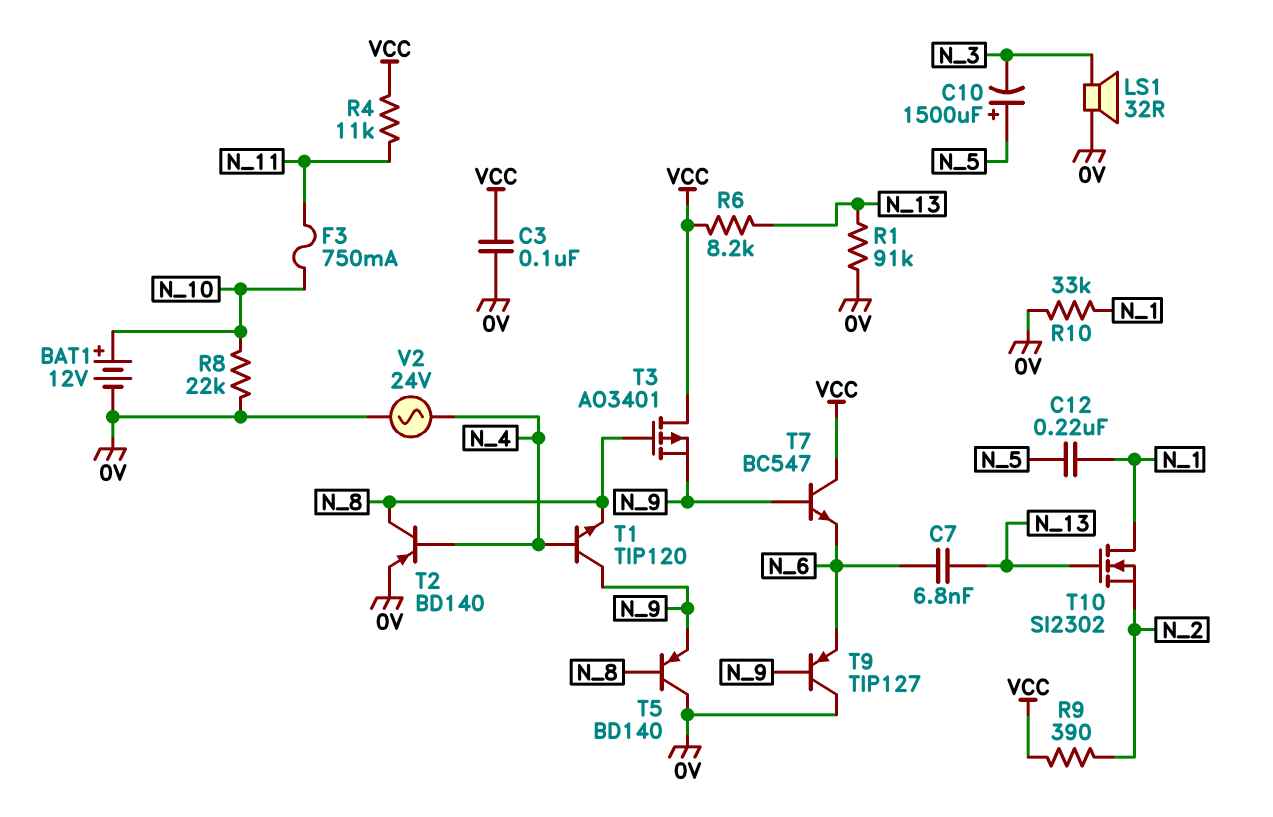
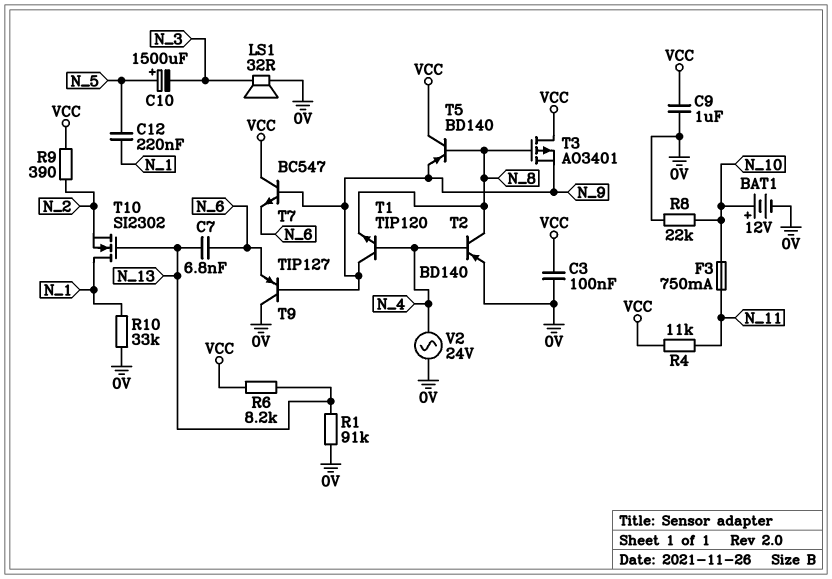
C9: none -> 1uF (0V, VCC)
T5: PNP BD140 (B N_8, C 0V, E N_9) -> PNP BD140 (B N_8, C VCC, E N_9)

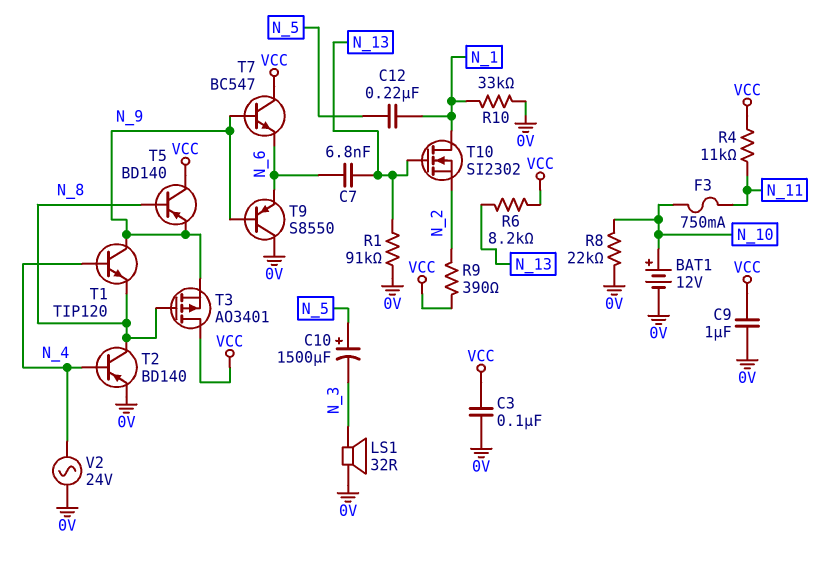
T9: PNP TIP127 (B N_9, C 0V, E N_6) -> PNP S8550 (B N_9, C 0V, E N_6)

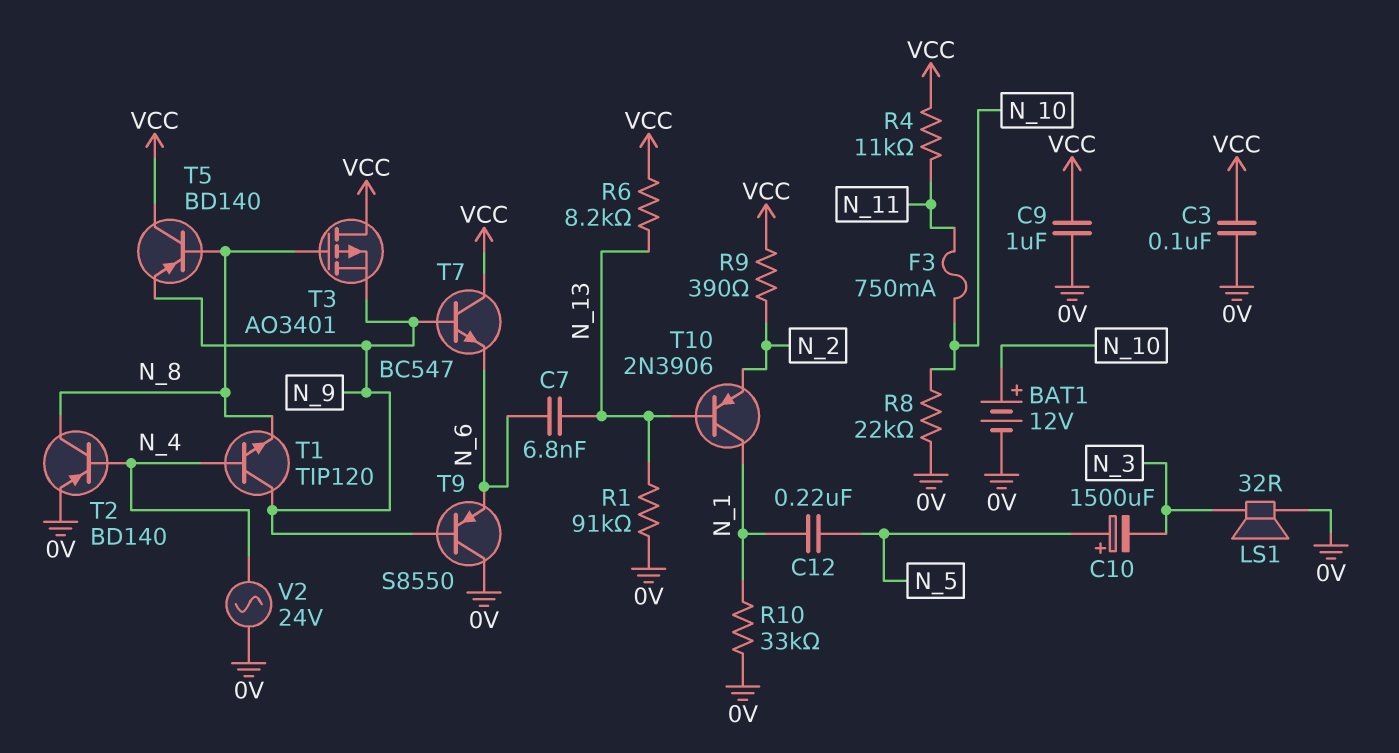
T10: NMOS SI2302 (G N_13, D N_1, S N_2) -> PNP 2N3906 (B N_13, C N_1, E N_2)

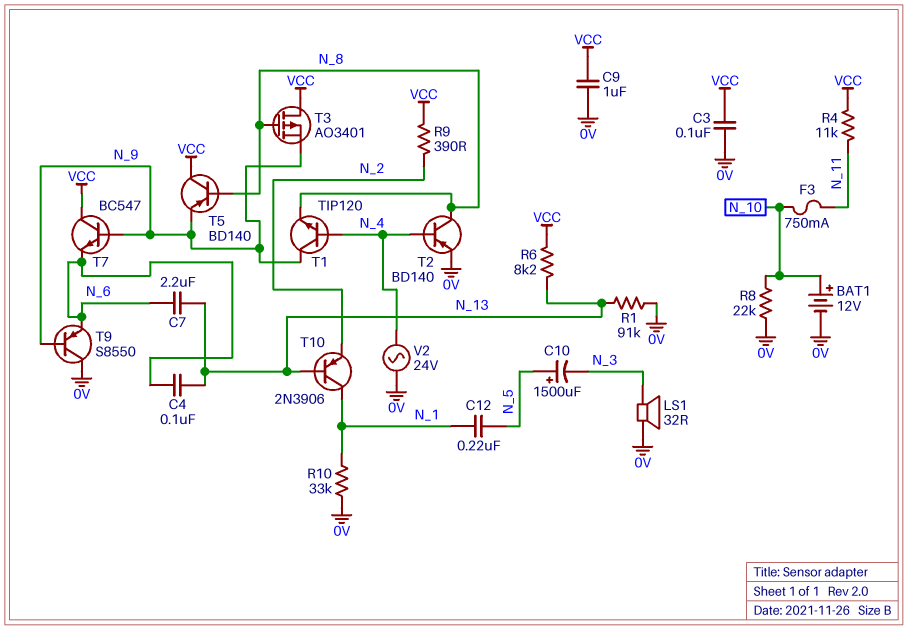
C4: none -> 100nF (N_6, N_13)
C7: 6.8nF (N_6, N_13) -> 2.2uF (N_6, N_13)

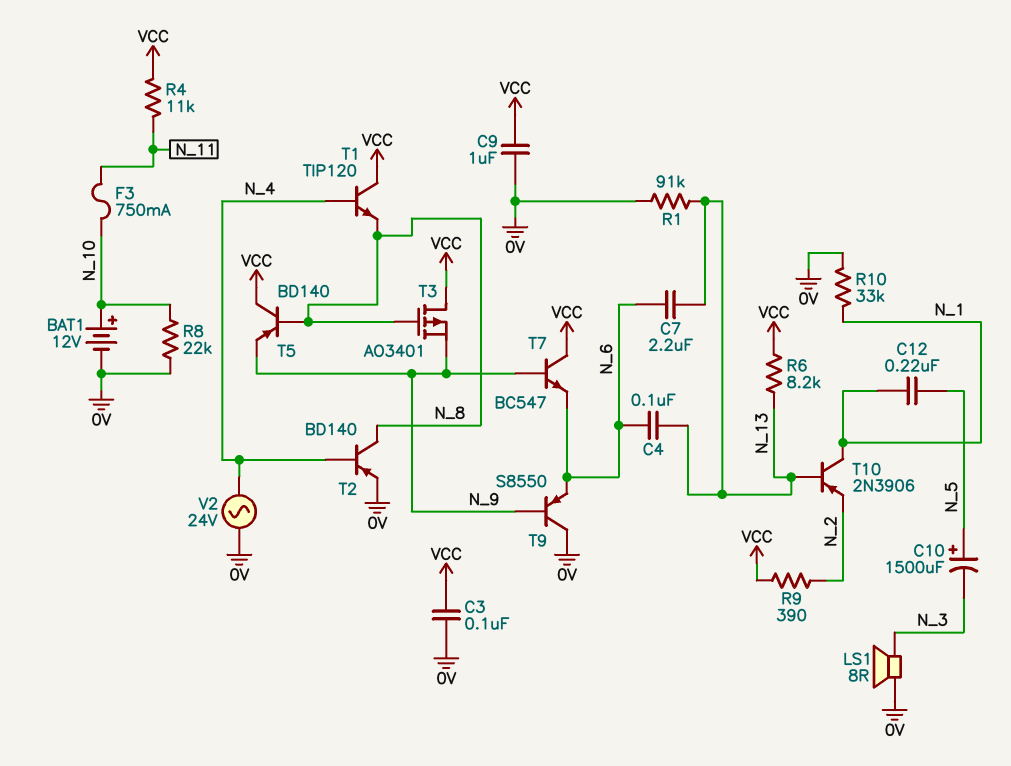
LS1: speaker 32R (0V, N_3) -> speaker 8R (0V, N_3)
T1: NPN TIP120 (B N_4, C N_9, E N_8) -> NPN TIP120 (B N_4, C VCC, E N_8)

